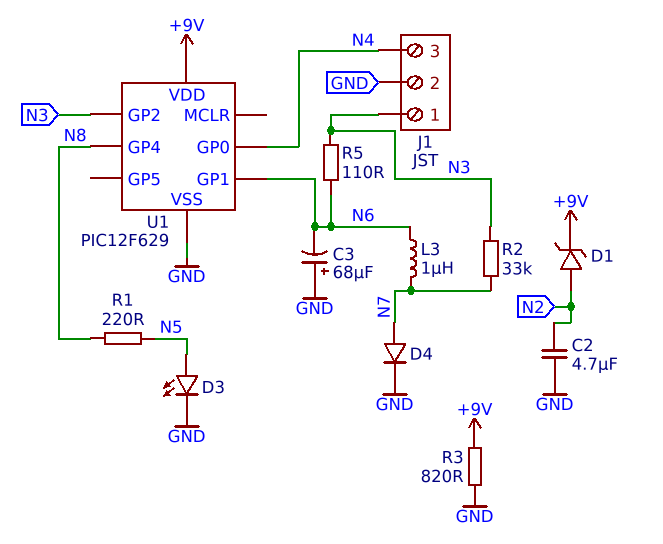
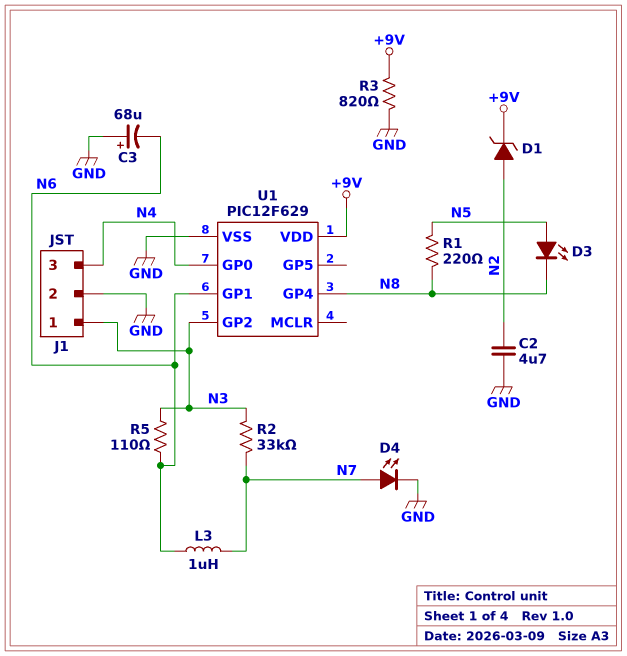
D3: LED (A N5, K GND) -> LED (A N5, K N8)
D4: diode (A N7, K GND) -> LED (A N7, K GND)

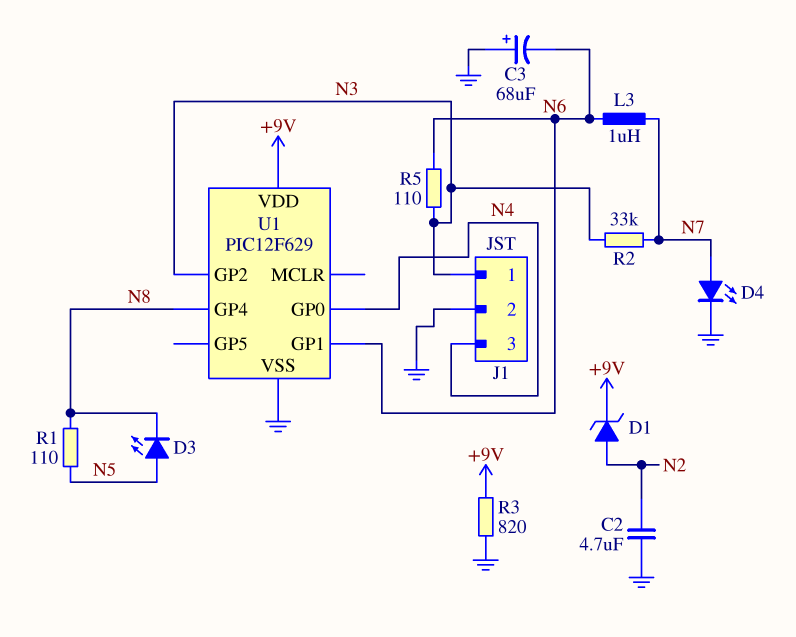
R1: 220 (N5, N8) -> 110 (N5, N8)

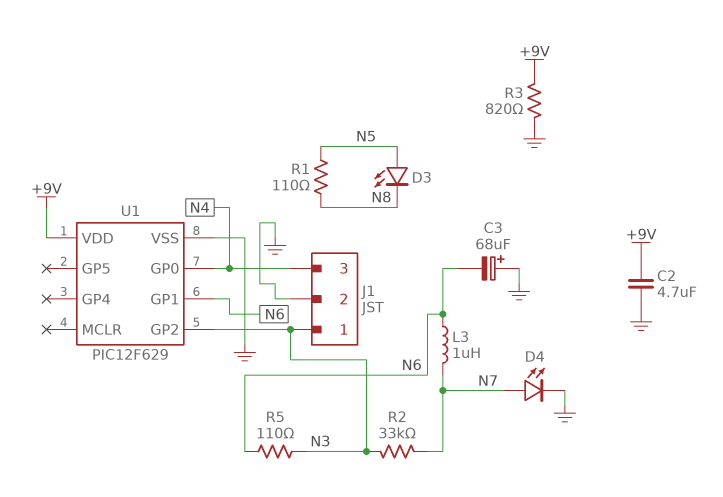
C2: 4.7uF (GND, N2) -> 4.7uF (+9V, GND)
D1: zener (A N2, K +9V) -> none
U1 pin GP4: N8 -> none

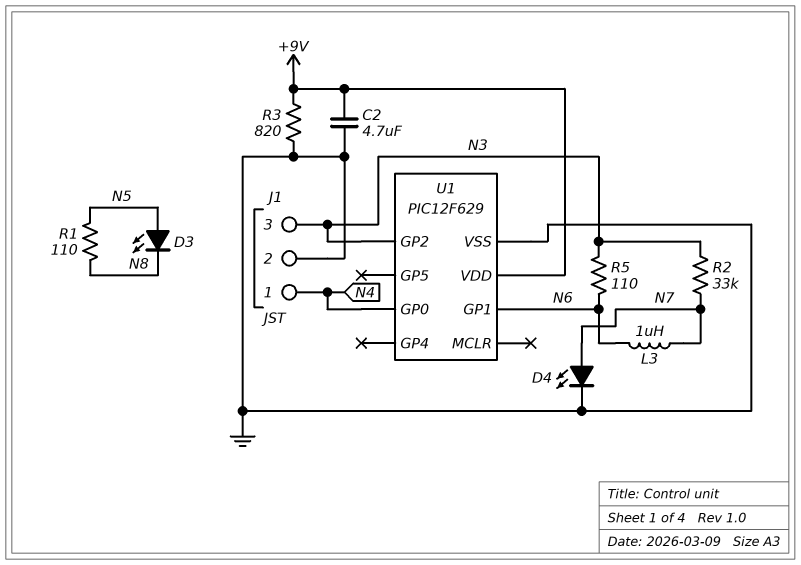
C3: 68uF (plus GND, minus N6) -> none
J1 pin 1: N3 -> N4
J1 pin 3: N4 -> N3

